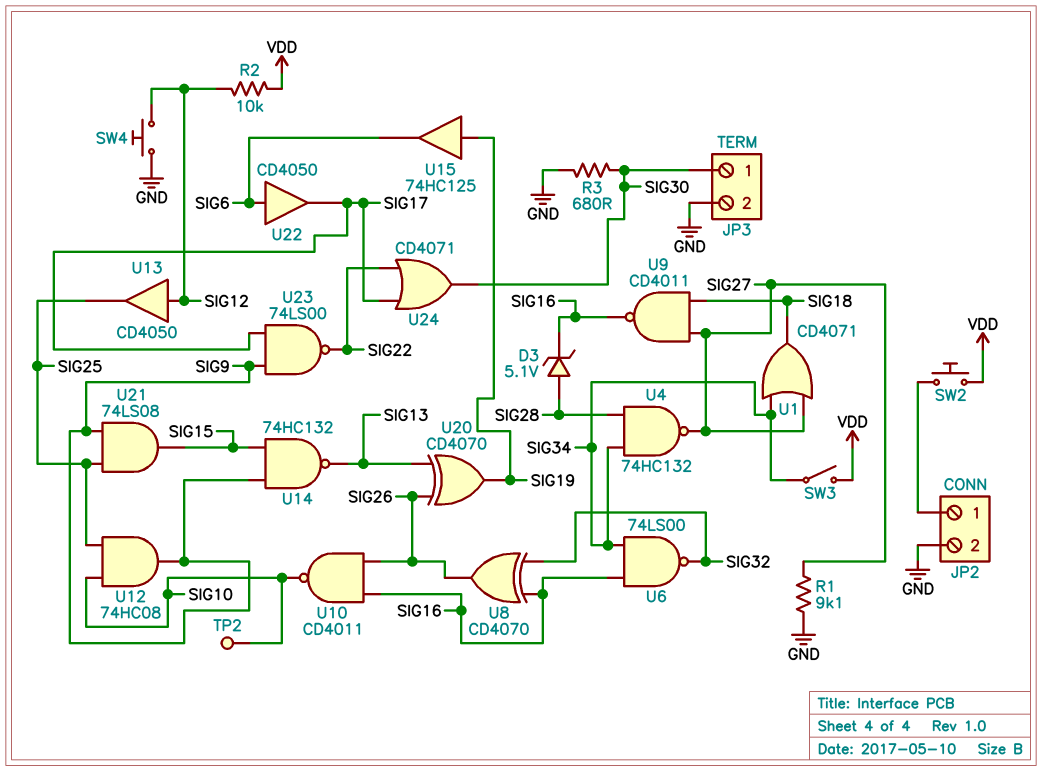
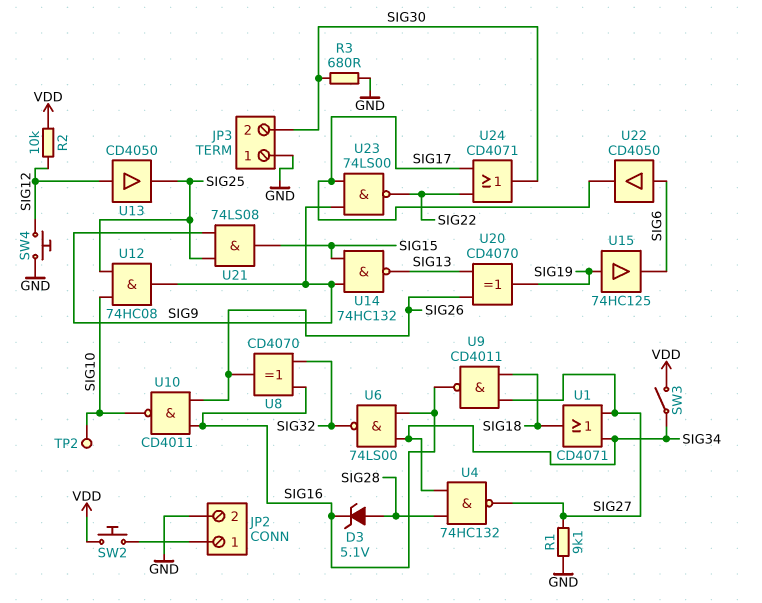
JP3 pin 1: SIG30 -> GND
JP3 pin 2: GND -> SIG30

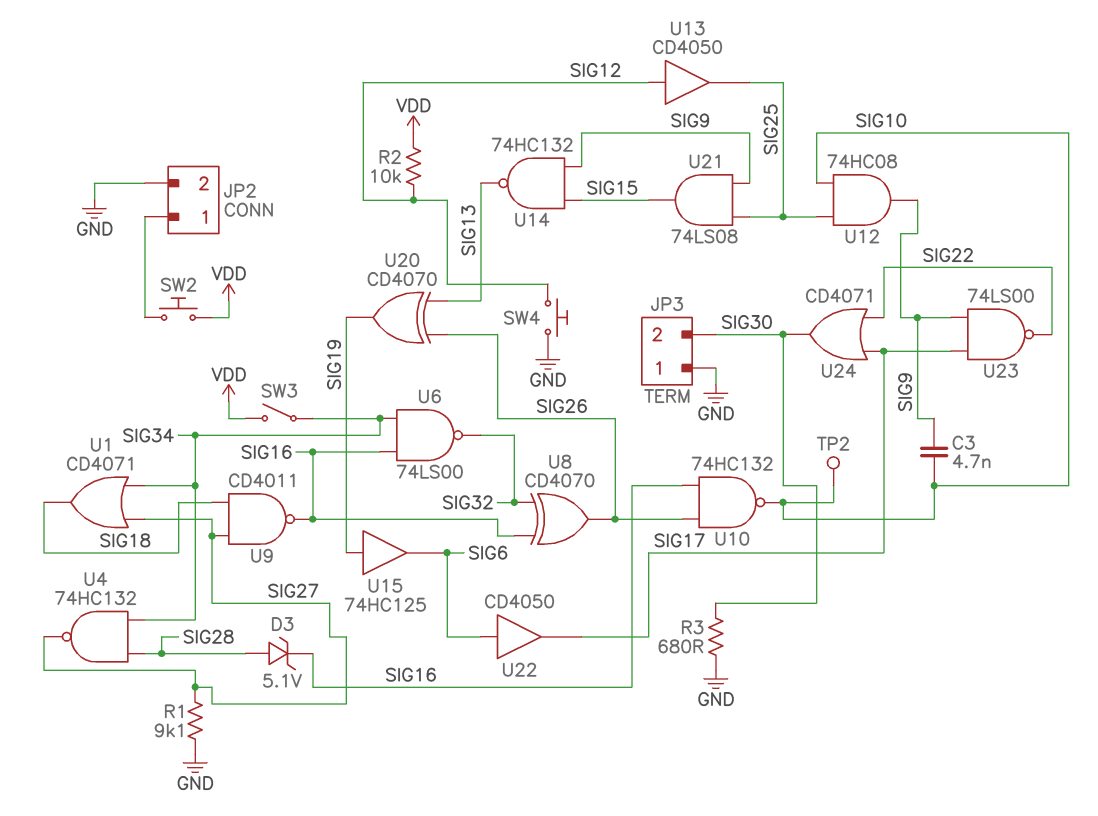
C3: none -> 4.7nF (SIG9, SIG10)
U10: NAND CD4011 (in SIG16, in SIG26, out SIG10) -> NAND 74HC132 (in SIG16, in SIG26, out SIG10)

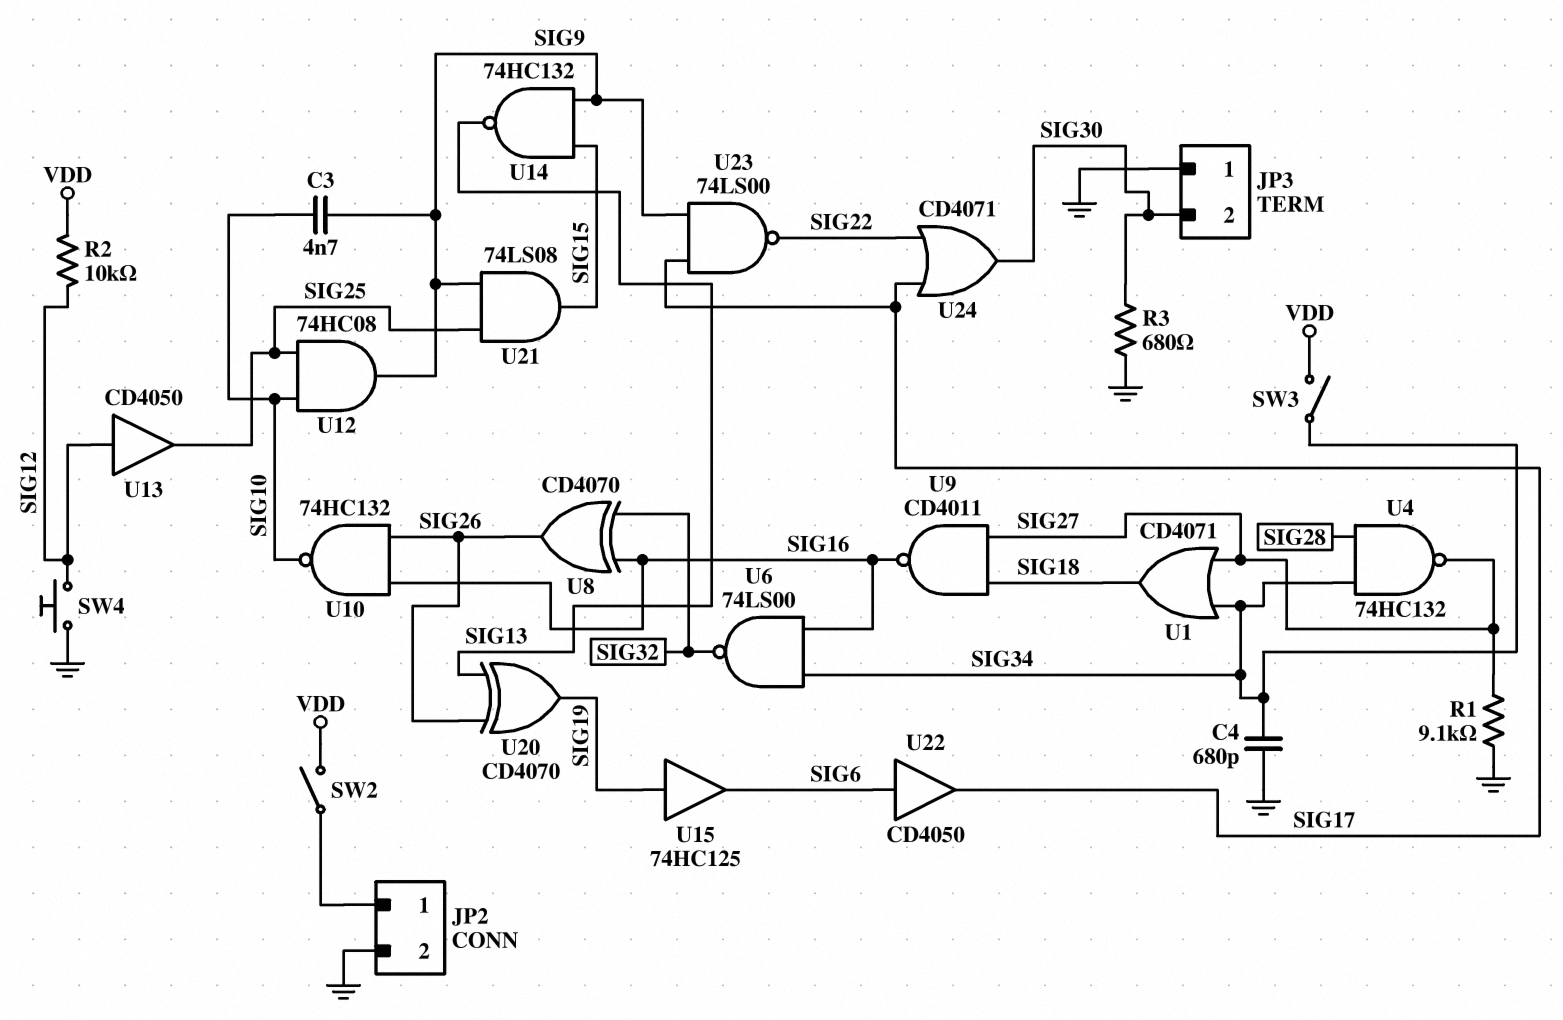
C4: none -> 680pF (GND, SIG34)
D3: zener 5.1V (A SIG28, K SIG16) -> none
SW2: button (JP2/1, VDD) -> switch (JP2/1, VDD)
TP2: test point (SIG10) -> none

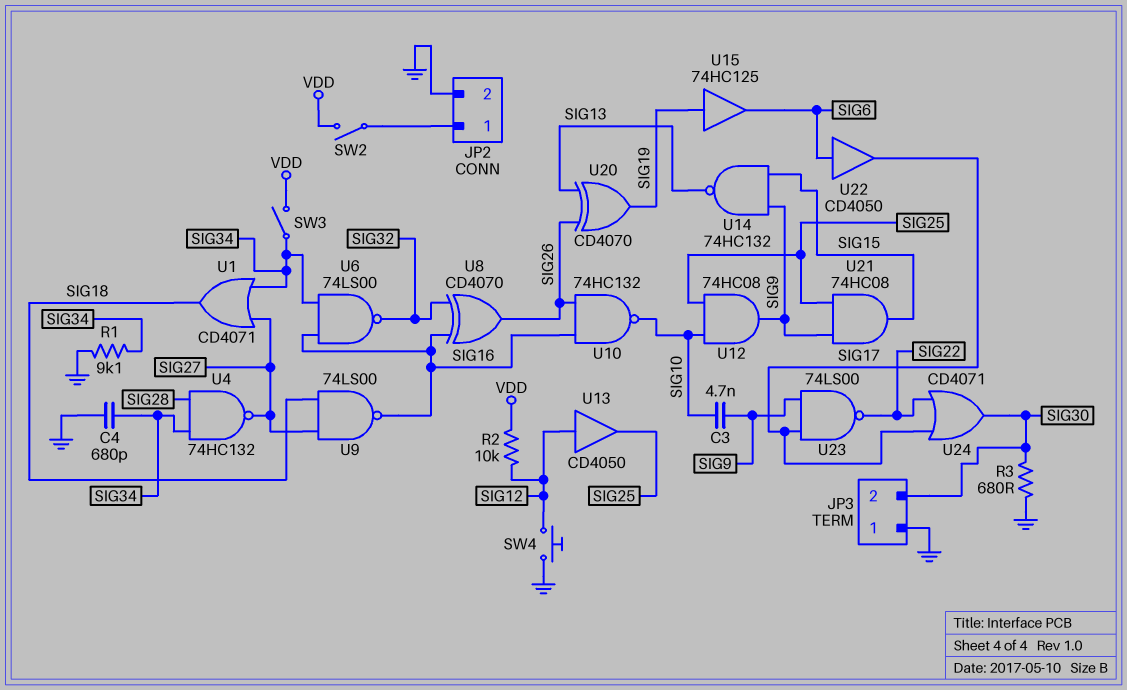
R1: 9.1k (GND, SIG27) -> 9.1k (GND, SIG34)
U9: NAND CD4011 (in SIG18, in SIG27, out SIG16) -> NAND 74LS00 (in SIG18, in SIG27, out SIG16)
U21: AND 74LS08 (in SIG9, in SIG25, out SIG15) -> AND 74HC08 (in SIG9, in SIG25, out SIG15)

